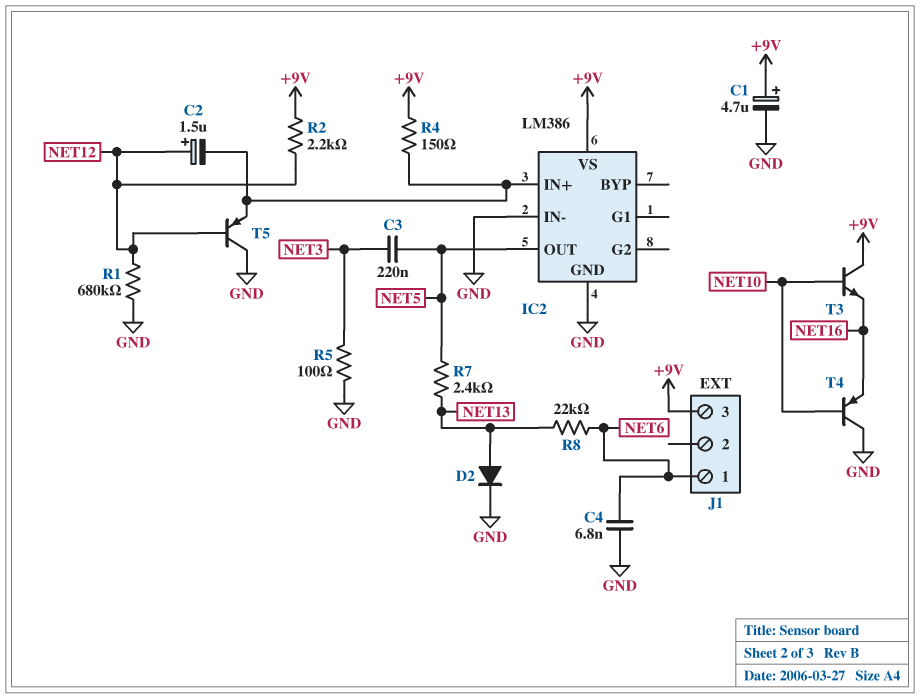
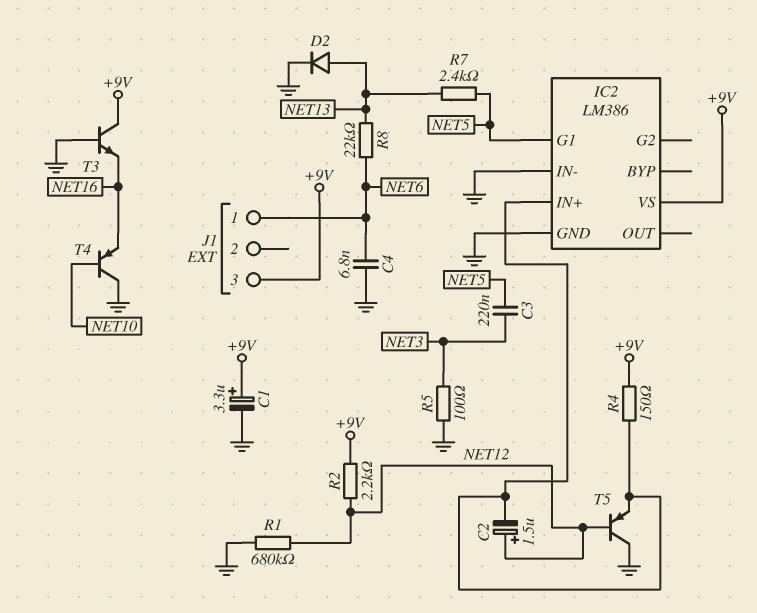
C1: 4.7uF (plus +9V, minus GND) -> 3.3uF (plus +9V, minus GND)
IC2 pin G1: none -> NET5
IC2 pin OUT: NET5 -> none
T3: NPN (B NET10, C +9V, E NET16) -> NPN (B GND, C +9V, E NET16)

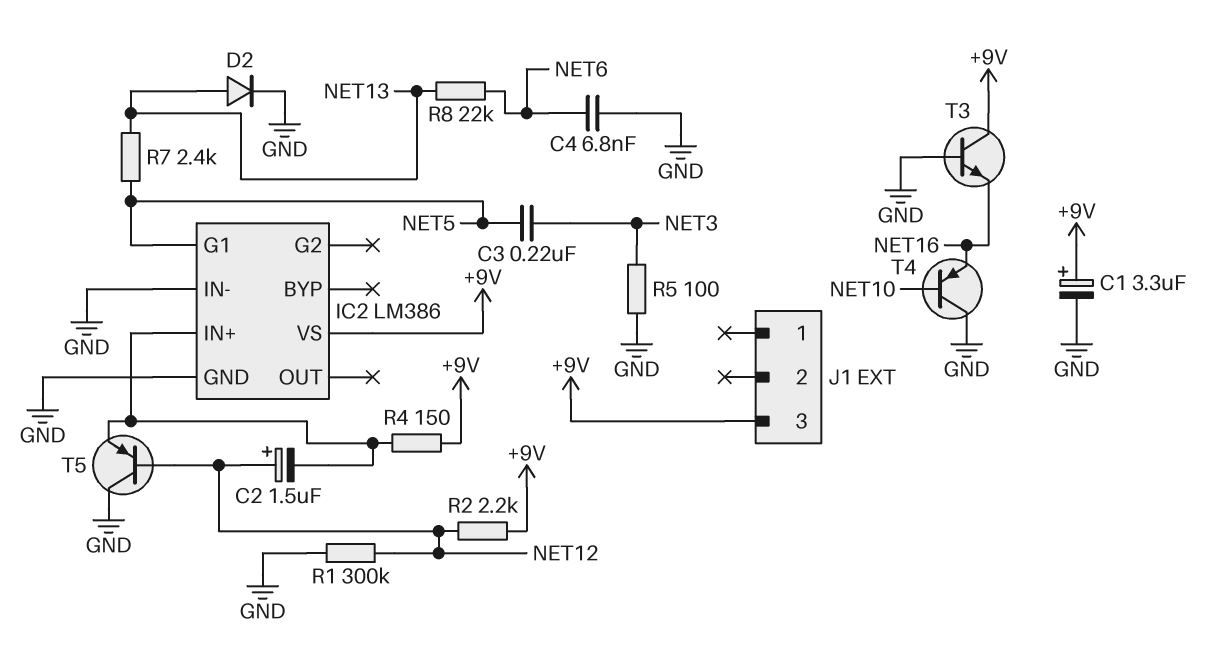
J1 pin 1: NET6 -> none
R1: 680k (GND, NET12) -> 300k (GND, NET12)

